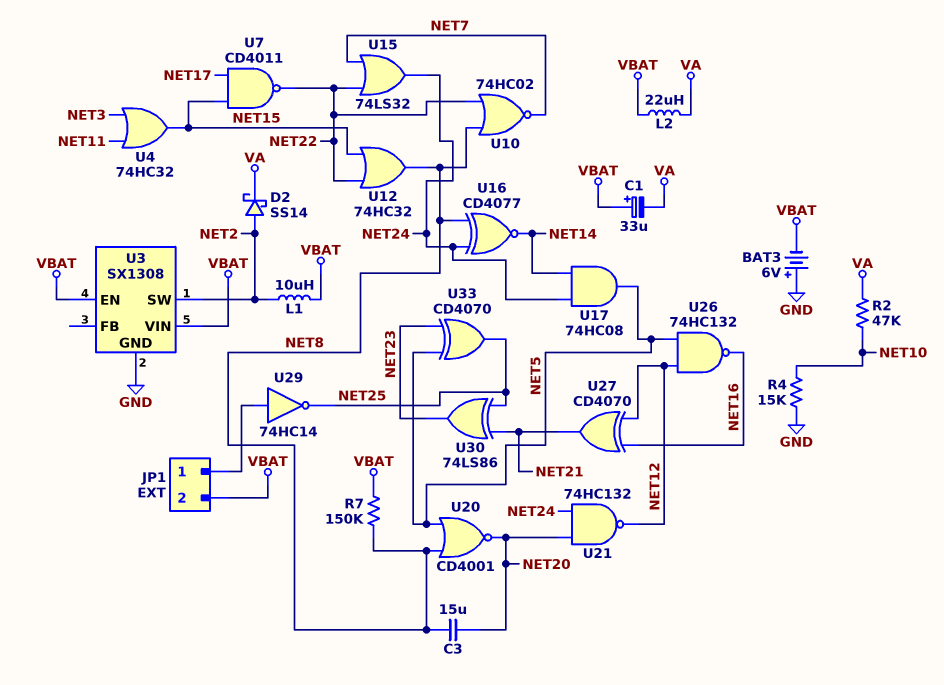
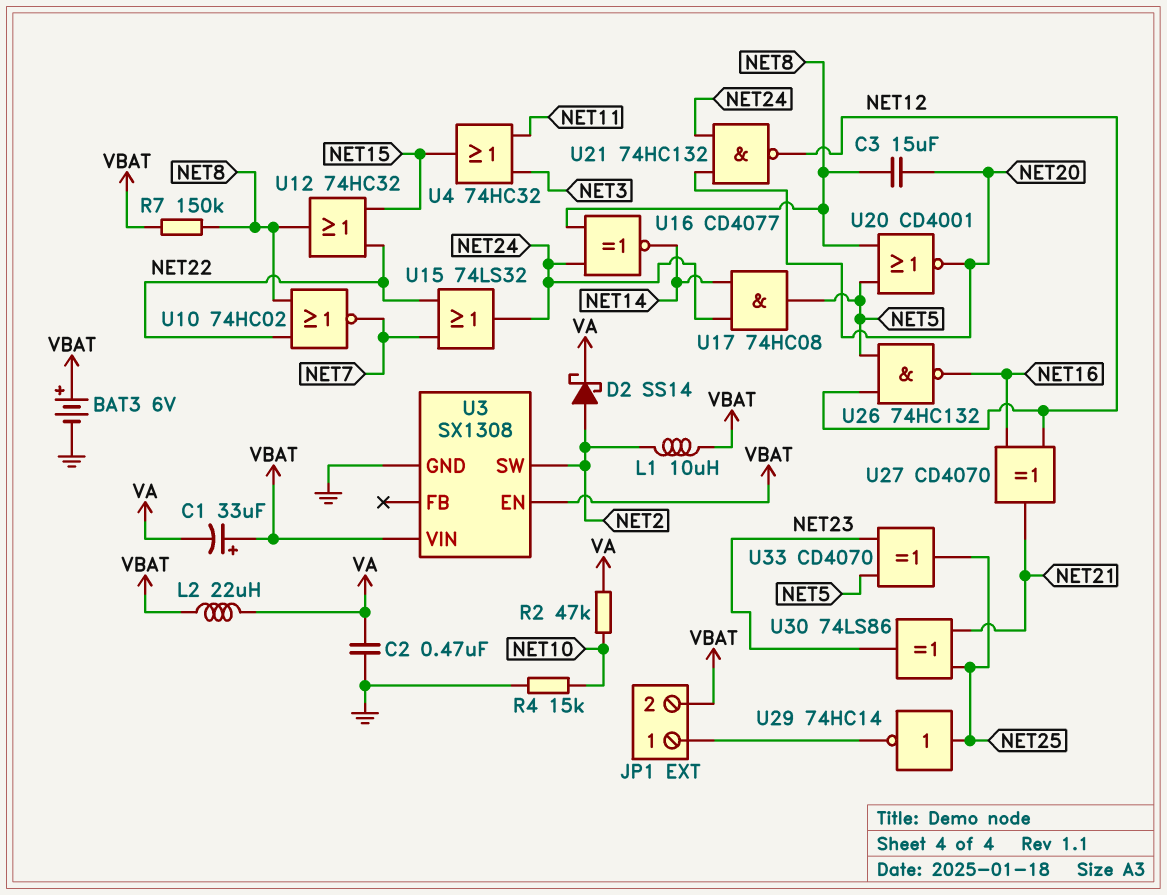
BAT3: 6V (plus GND, minus VBAT) -> 6V (plus VBAT, minus GND)
C2: none -> 470nF (GND, VA)
U7: NAND CD4011 (in NET15, in NET17, out NET22) -> none
U29: NOT 74HC14 (in JP1/1, out NET25) -> NOT 74HC14 (in NET25, out JP1/1)

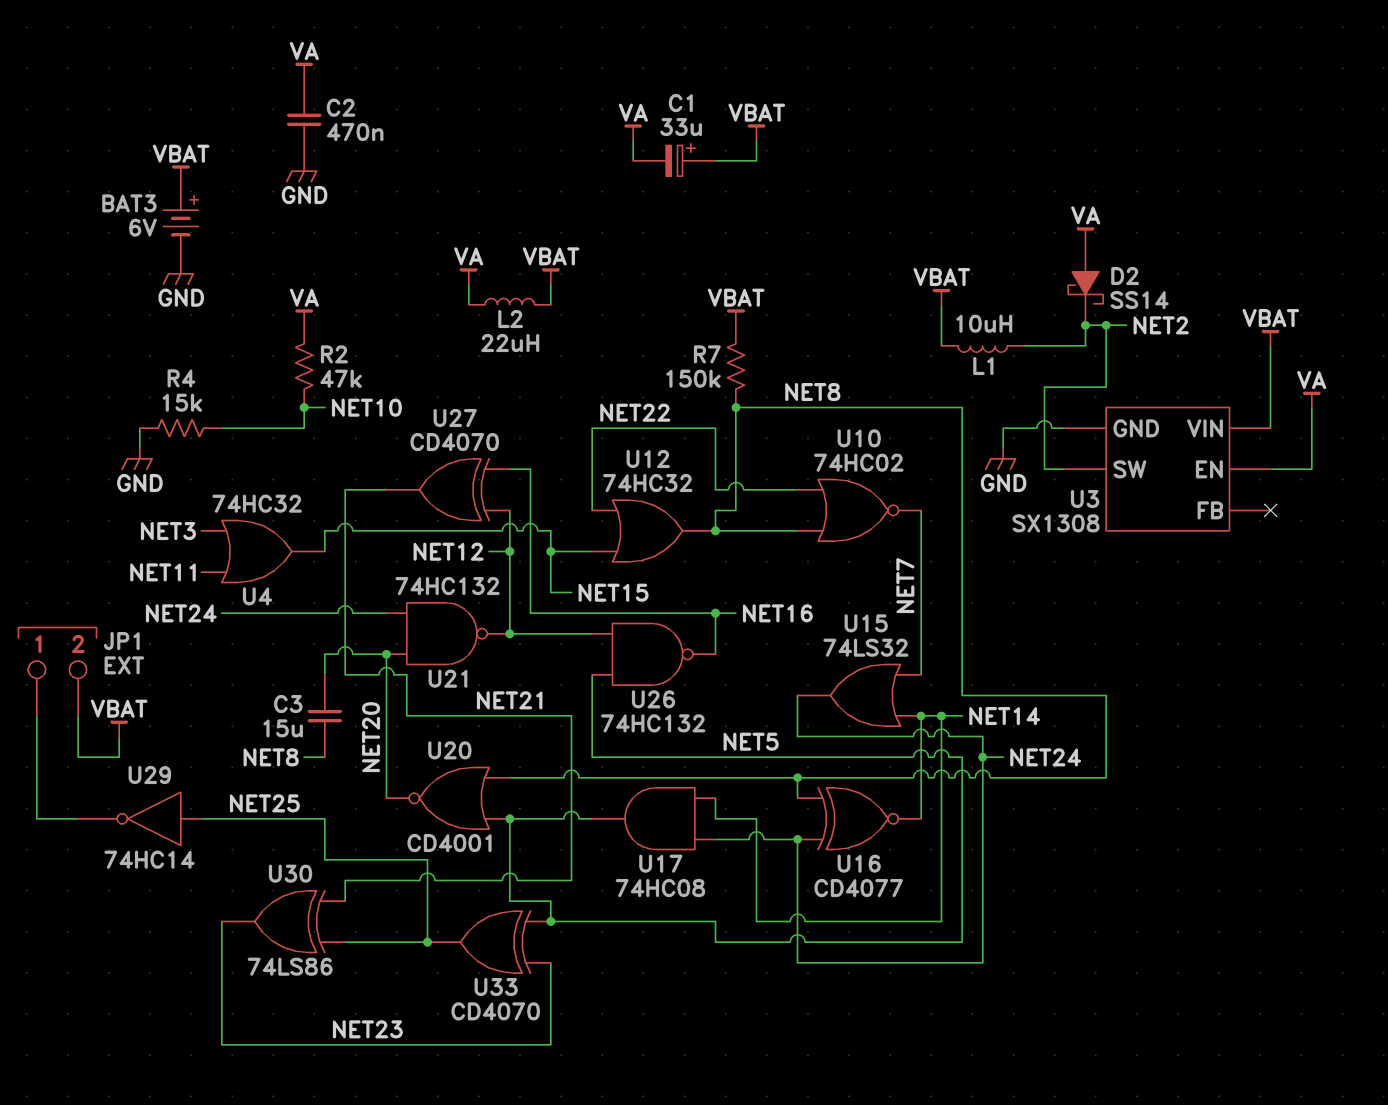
D2: schottky SS14 (A NET2, K VA) -> schottky SS14 (A VA, K NET2)
U3 pin EN: VBAT -> VA
U15: OR 74LS32 (in NET7, in NET22, out NET24) -> OR 74LS32 (in NET7, in NET14, out NET24)

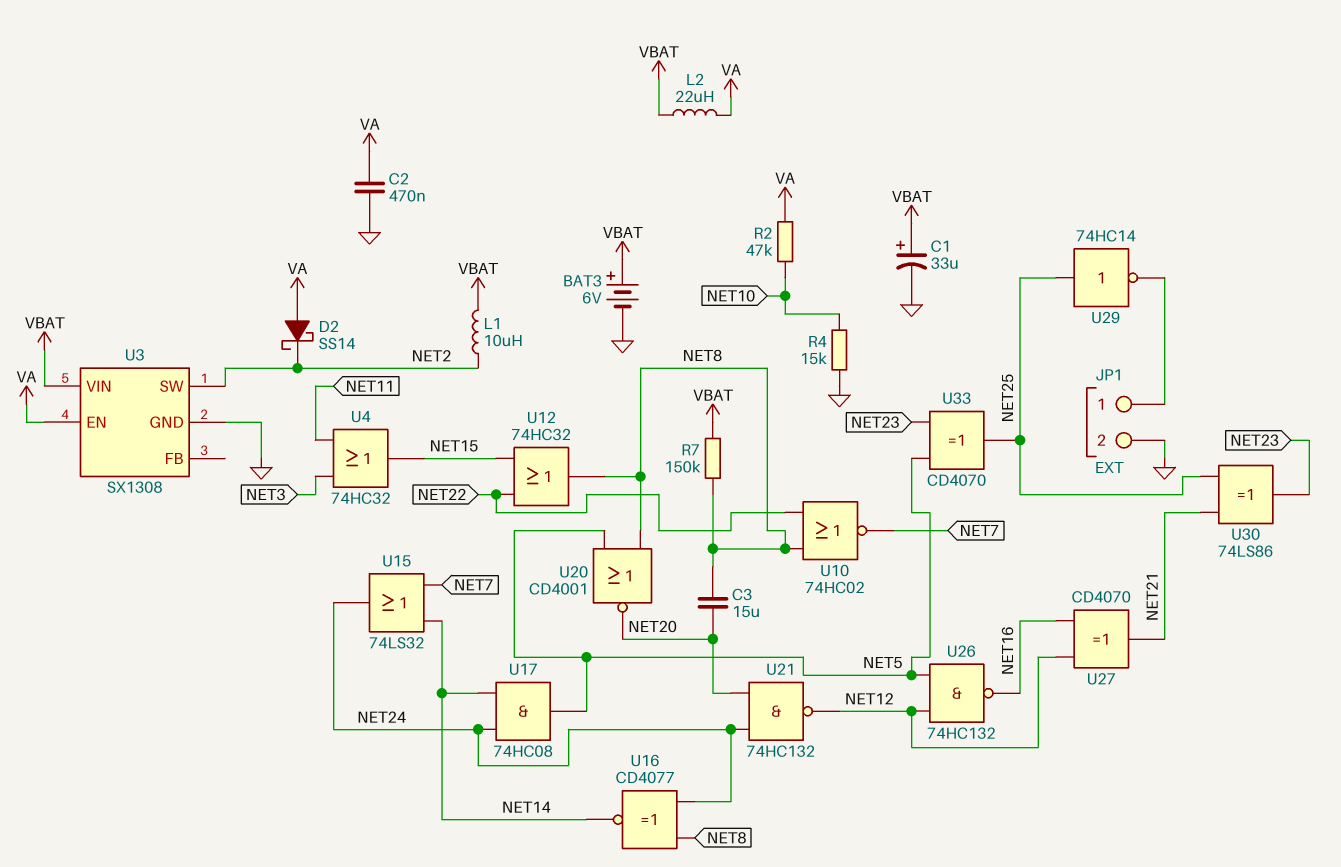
C1: 33uF (plus VBAT, minus VA) -> 33uF (plus VBAT, minus GND)
JP1 pin 2: VBAT -> GND

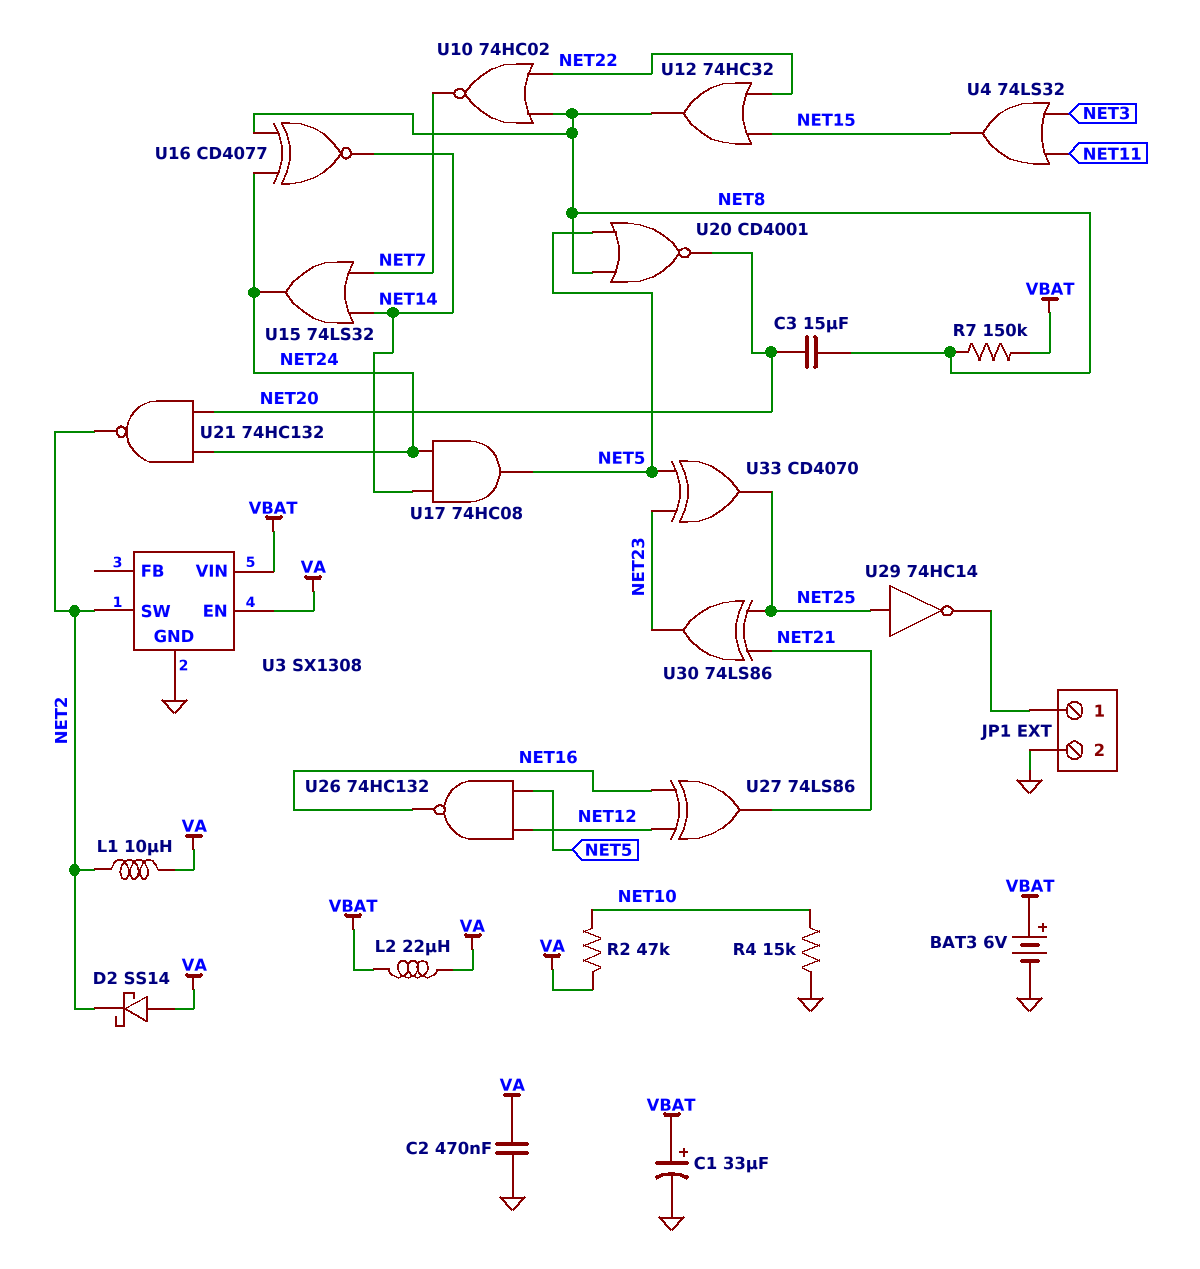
L1: 10uH (NET2, VBAT) -> 10uH (NET2, VA)
U4: OR 74HC32 (in NET3, in NET11, out NET15) -> OR 74LS32 (in NET3, in NET11, out NET15)
U21: NAND 74HC132 (in NET20, in NET24, out NET12) -> NAND 74HC132 (in NET20, in NET24, out NET2)
U27: XOR CD4070 (in NET12, in NET16, out NET21) -> XOR 74LS86 (in NET12, in NET16, out NET21)

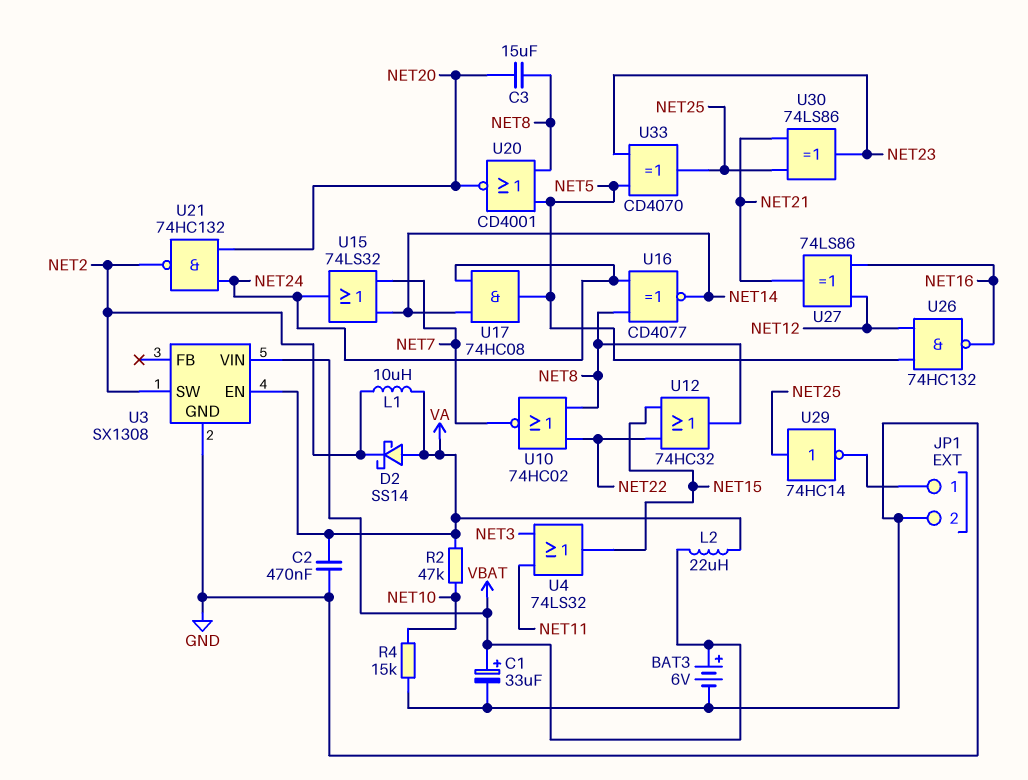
R7: 150k (NET8, VBAT) -> none

